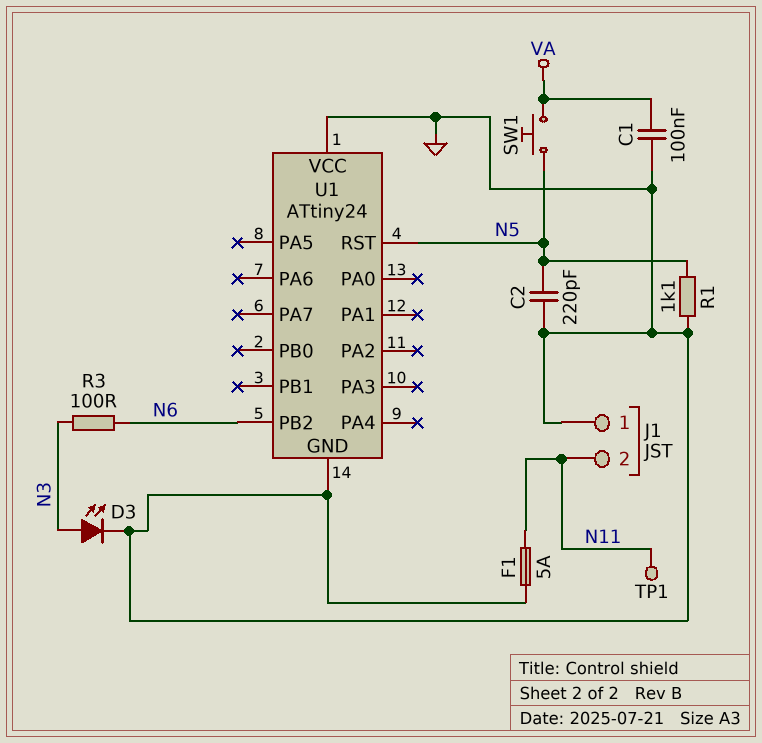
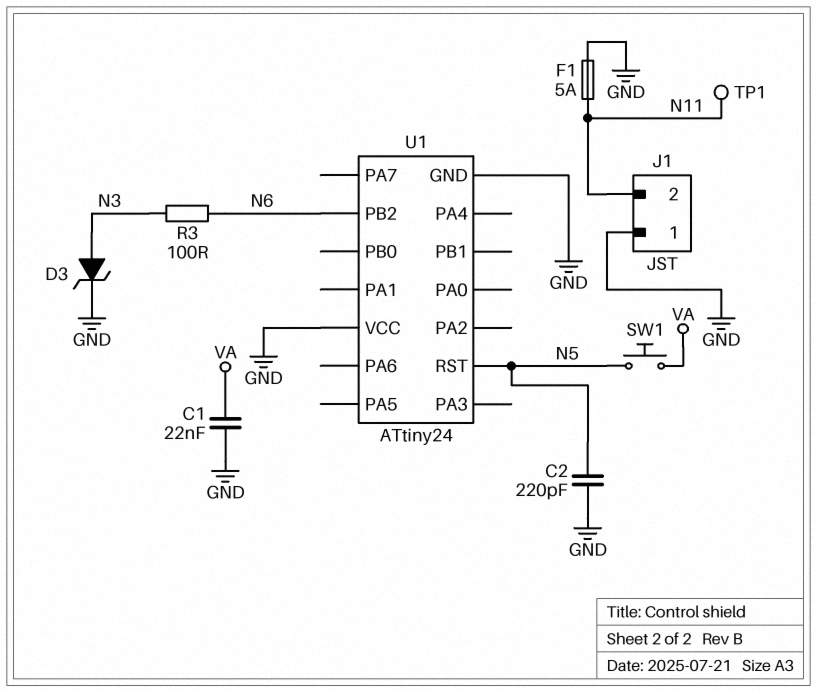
C1: 100nF (GND, VA) -> 22nF (GND, VA)
D3: LED (A N3, K GND) -> zener (A N3, K GND)
R1: 1.1k (GND, N5) -> none

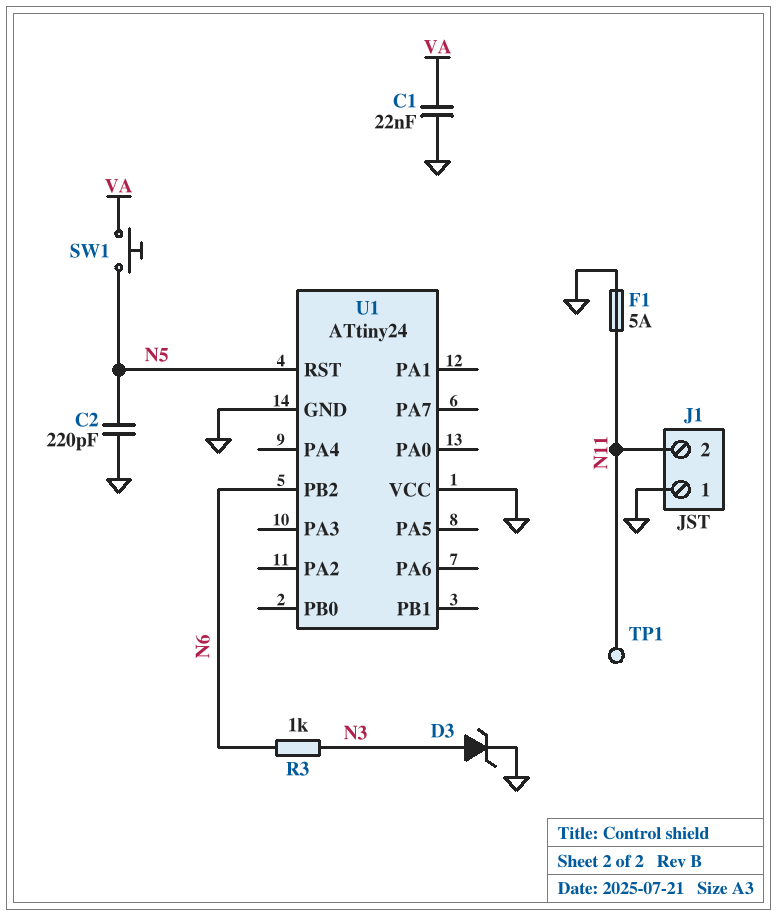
R3: 100 (N3, N6) -> 1k (N3, N6)

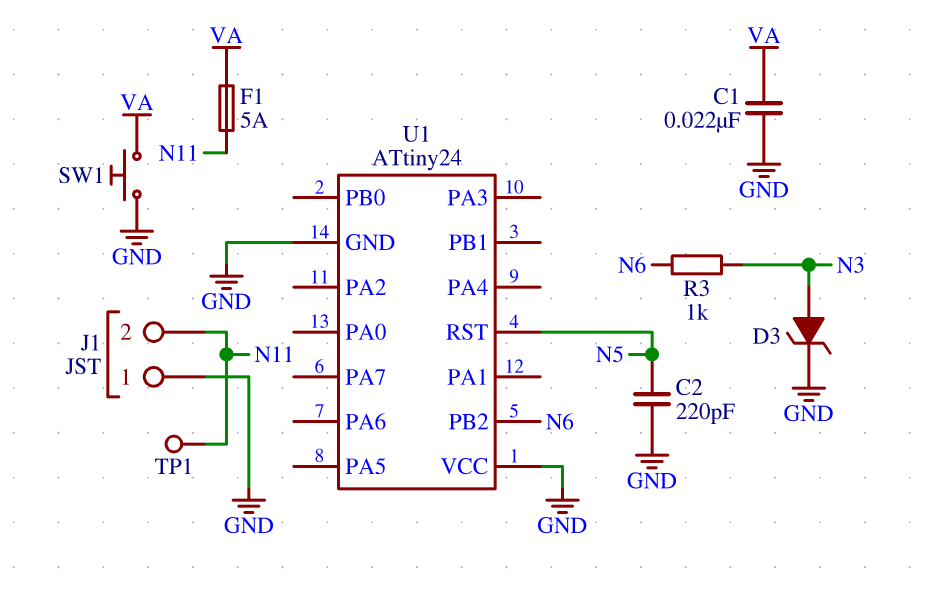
F1: 5A (GND, N11) -> 5A (N11, VA)
SW1: button (N5, VA) -> button (GND, VA)

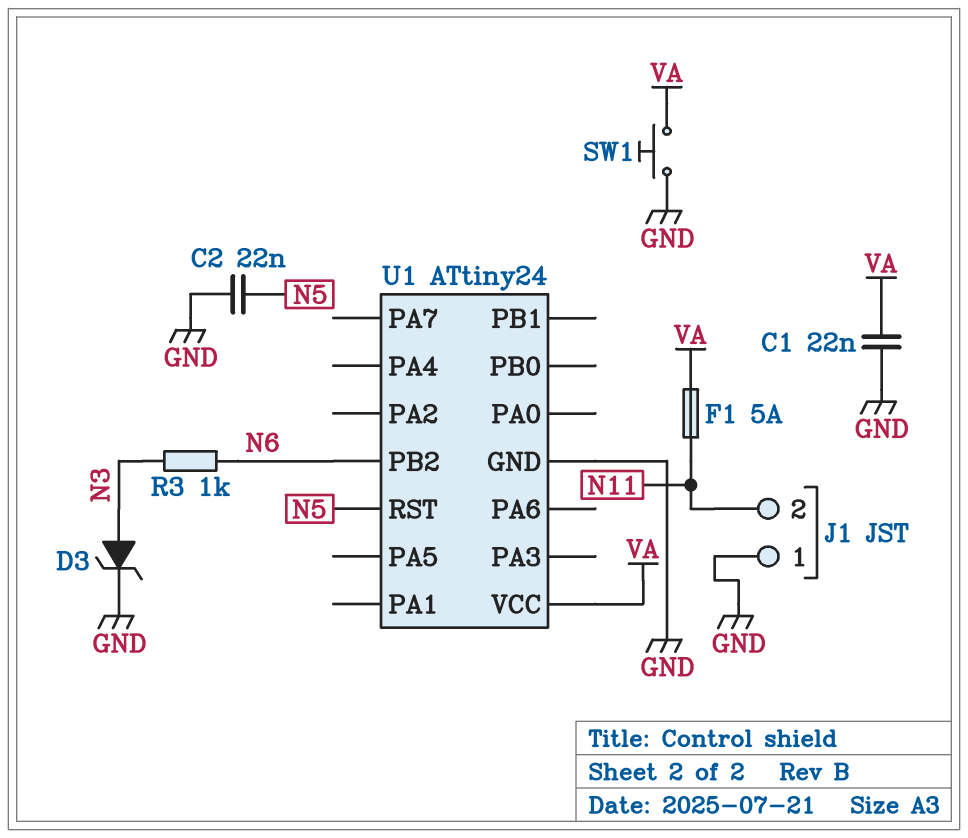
C2: 220pF (GND, N5) -> 22nF (GND, N5)
TP1: test point (N11) -> none
U1 pin VCC: GND -> VA

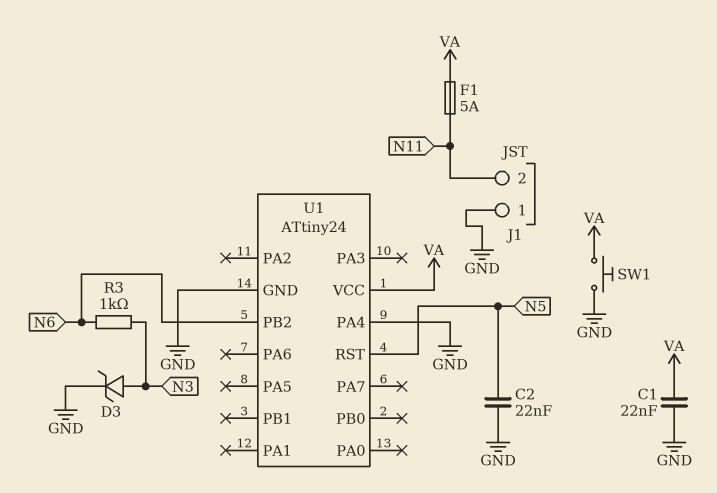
U1 pin PA4: none -> GND

